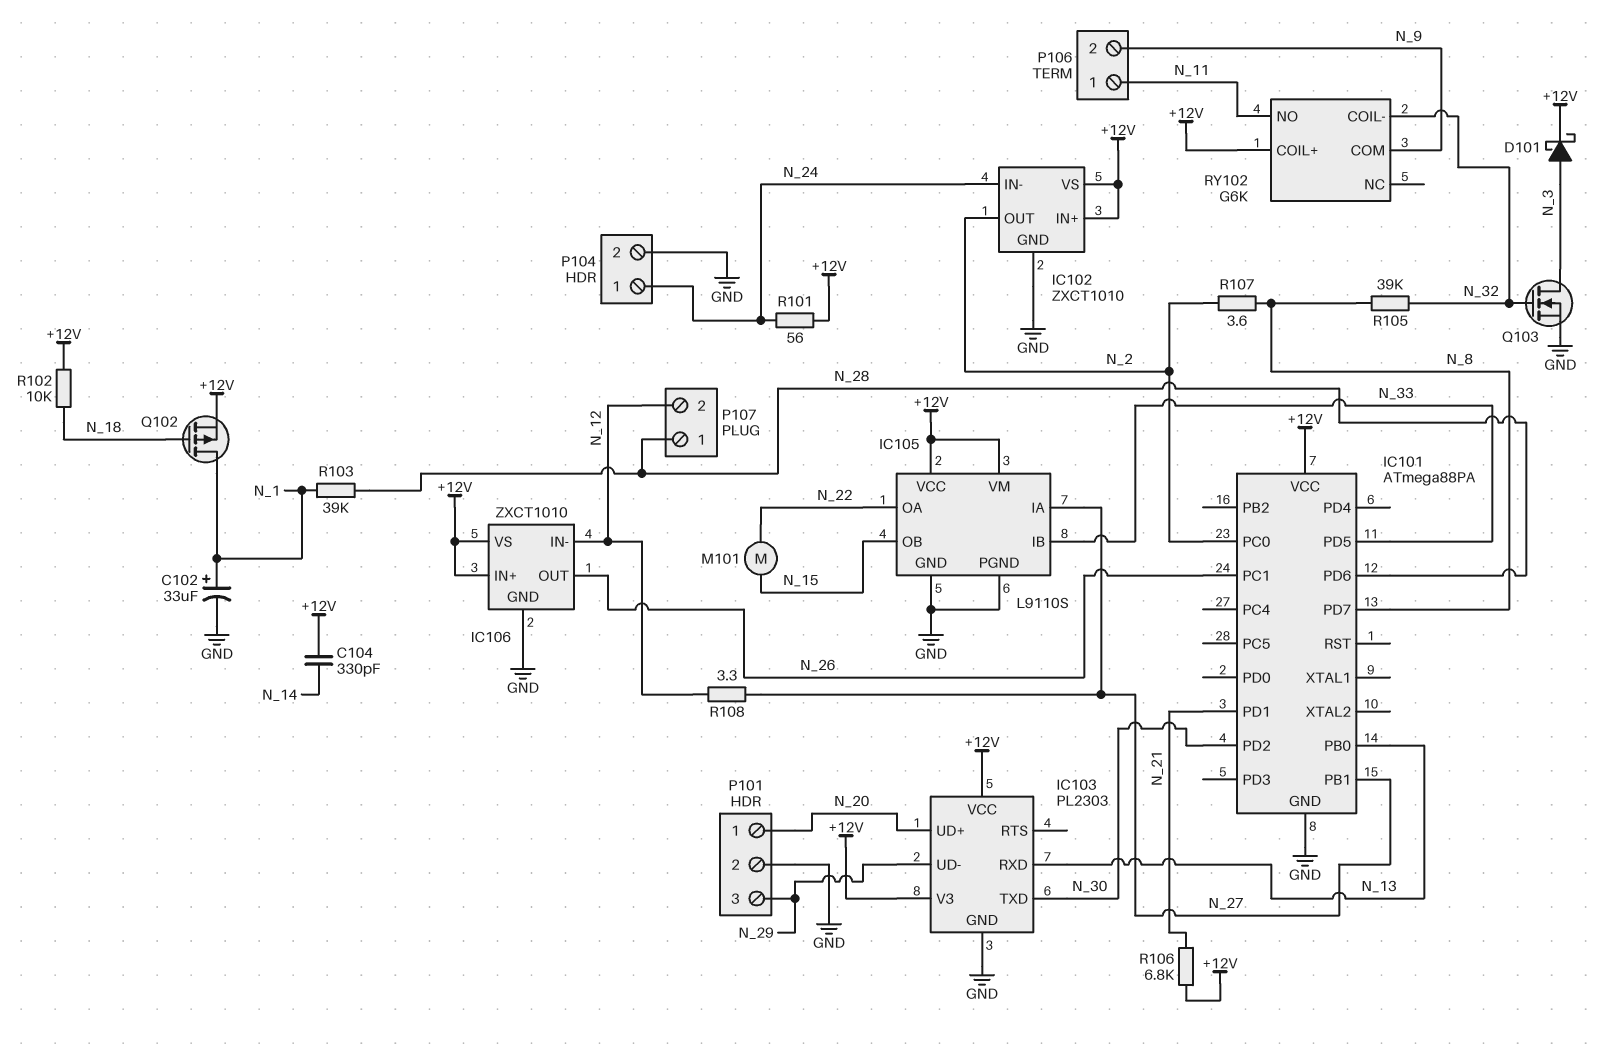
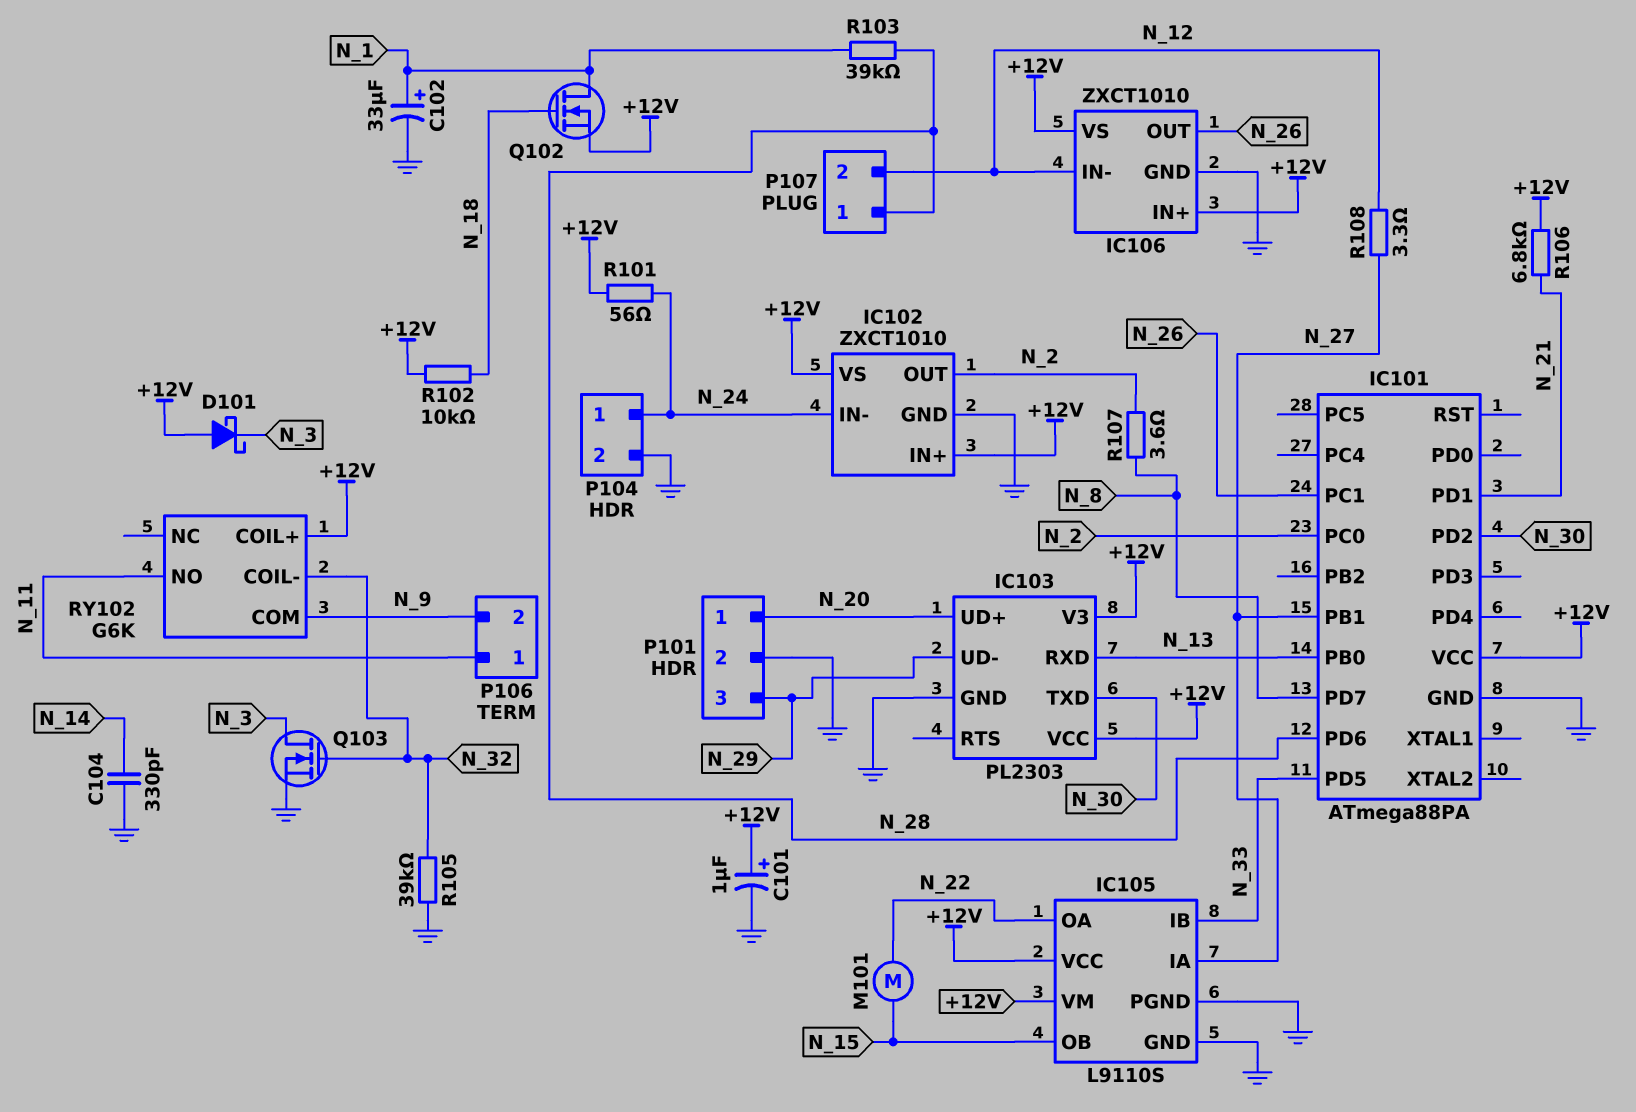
C101: none -> 1uF (plus +12V, minus GND)
C104: 330pF (+12V, N_14) -> 330pF (GND, N_14)
D101: schottky (A N_3, K +12V) -> schottky (A +12V, K N_3)
Q102: PMOS (G N_18, D N_1, S +12V) -> NMOS (G N_18, D N_1, S +12V)
R105: 39k (N_8, N_32) -> 39k (GND, N_32)

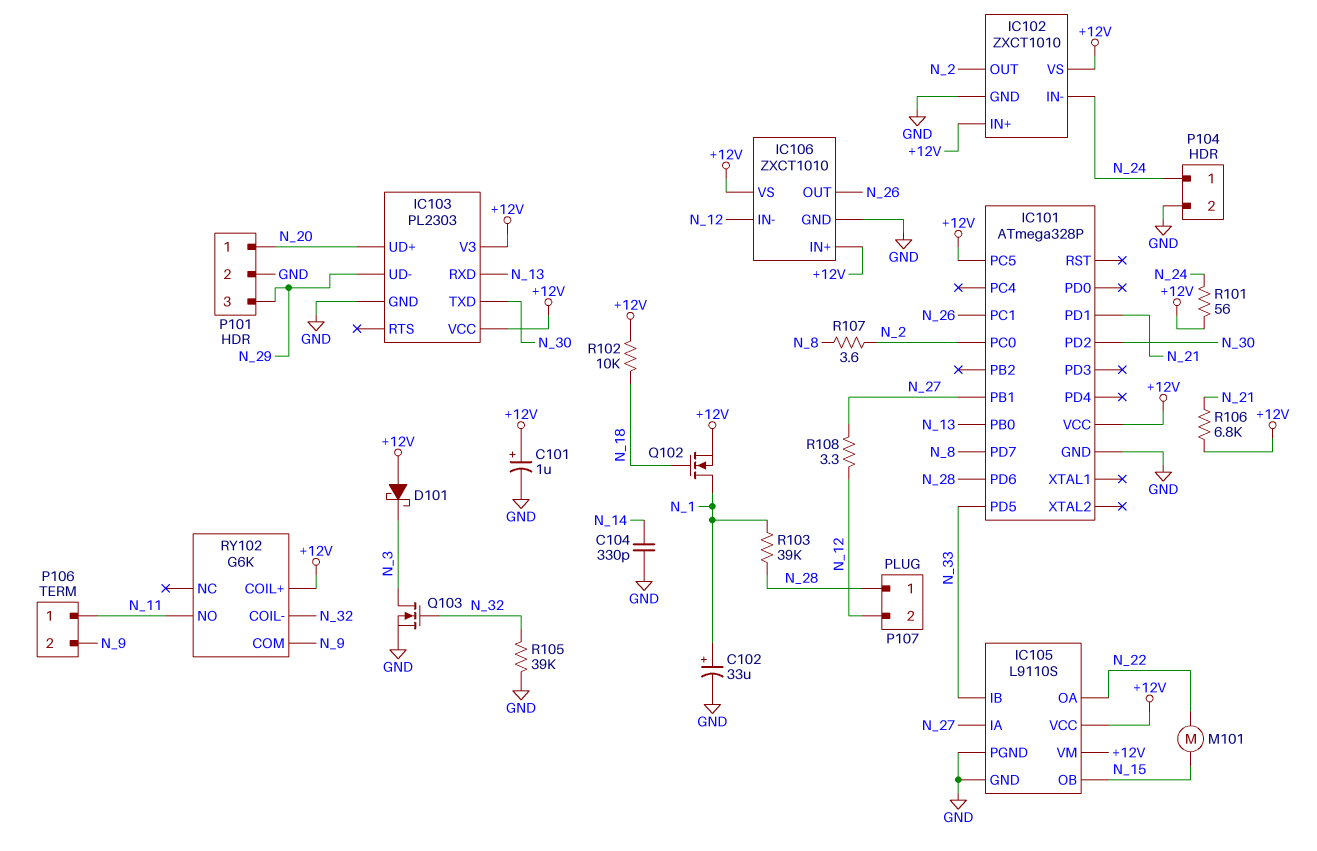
IC101: ATmega88PA -> ATmega328P
IC101 pin PC5: none -> +12V

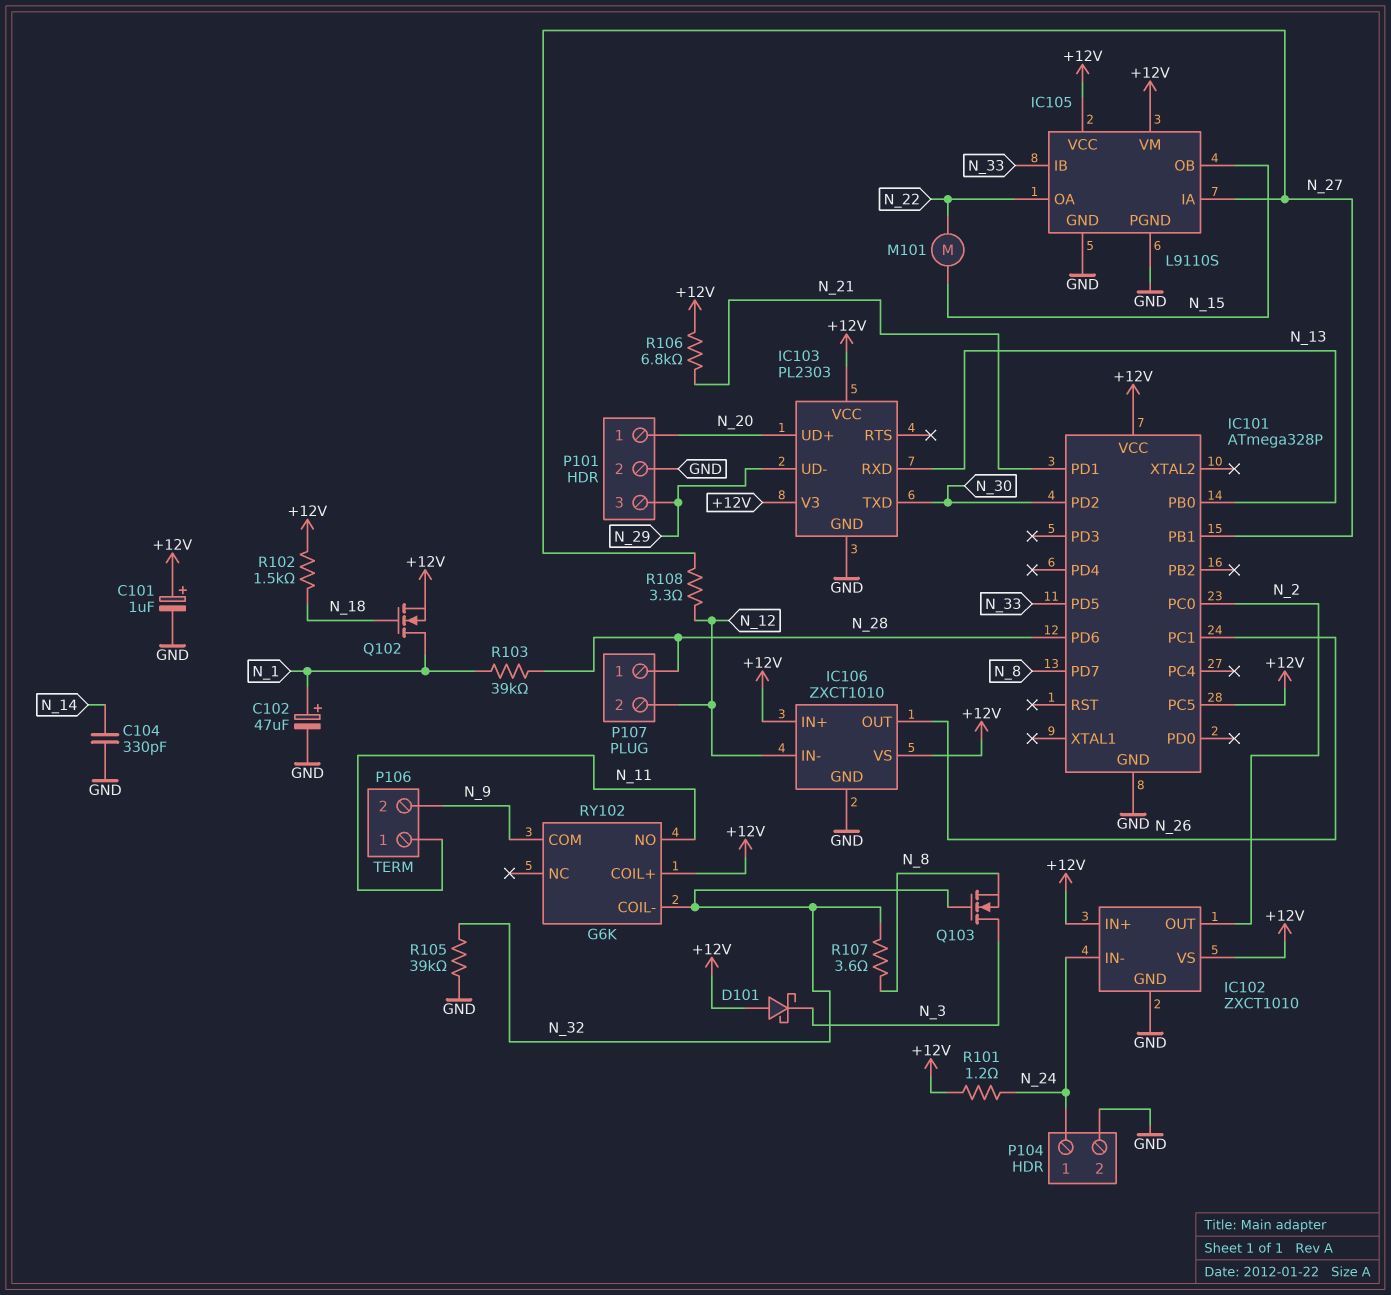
C102: 33uF (plus N_1, minus GND) -> 47uF (plus N_1, minus GND)
Q103: NMOS (G N_32, D N_3, S GND) -> NMOS (G N_32, D N_3, S N_8)
R101: 56 (+12V, N_24) -> 1.2 (+12V, N_24)
R102: 10k (+12V, N_18) -> 1.5k (+12V, N_18)
R107: 3.6 (N_2, N_8) -> 3.6 (N_8, N_32)

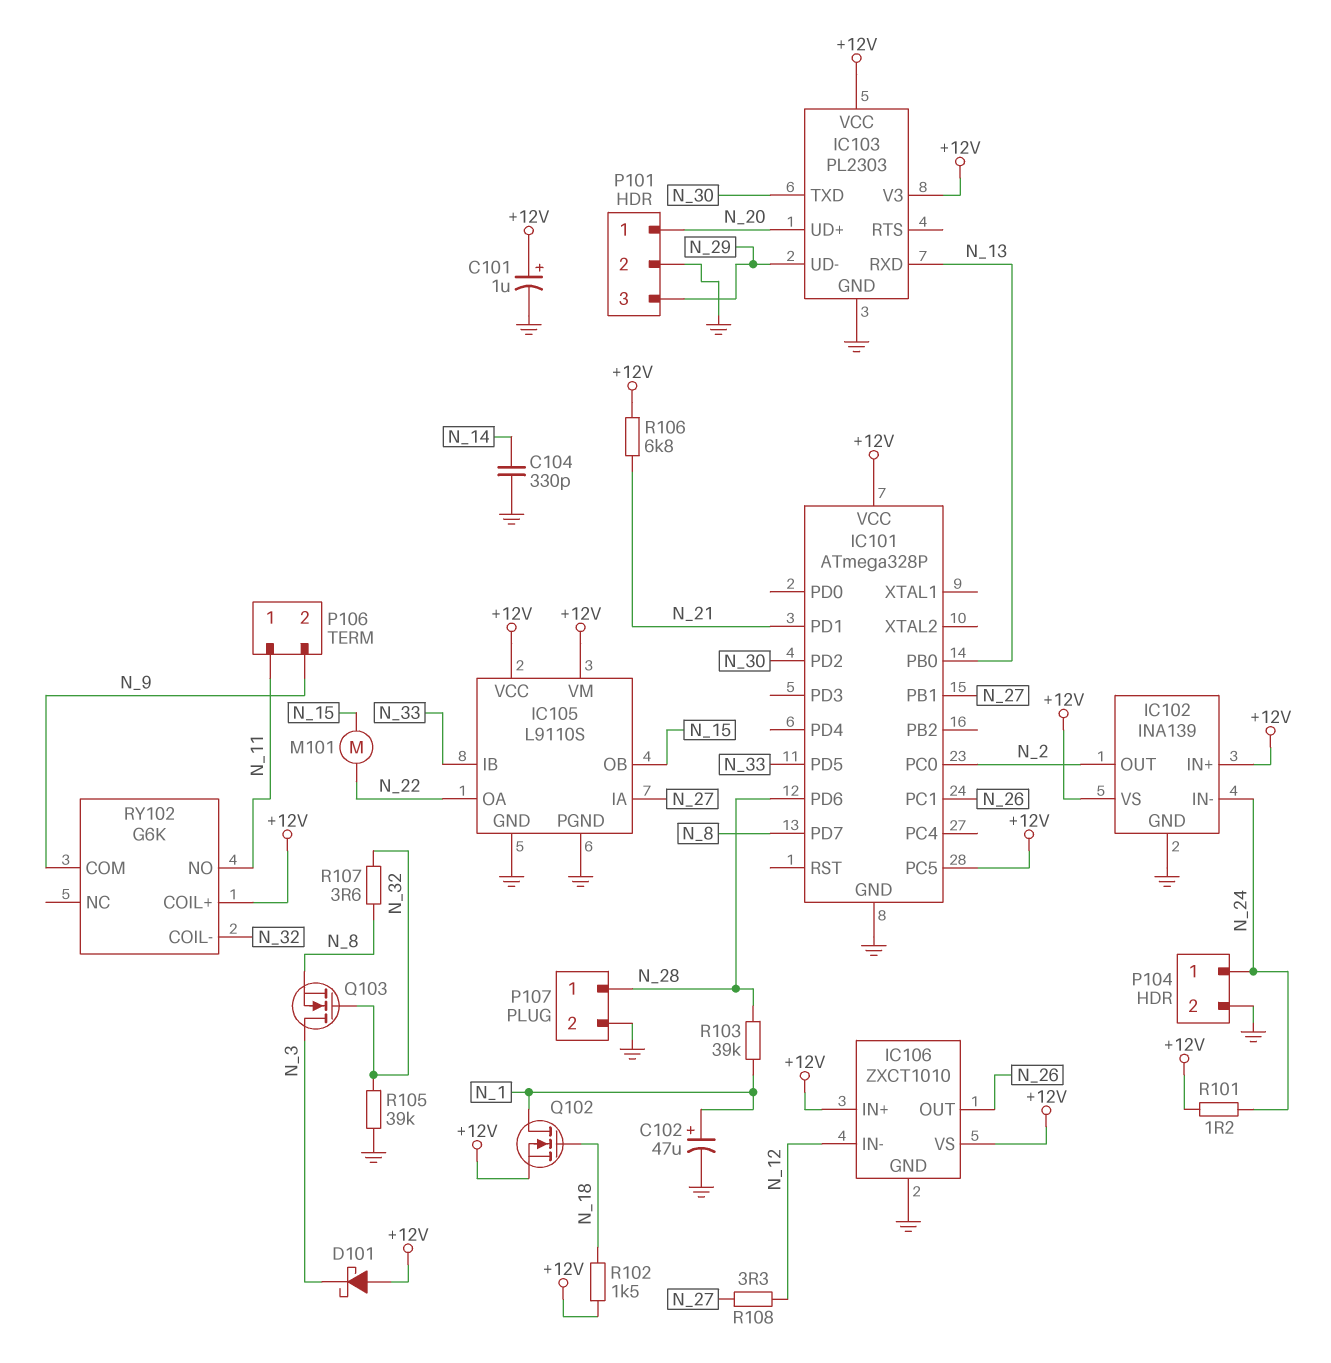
IC102: ZXCT1010 -> INA139
P107 pin 2: N_12 -> GND

